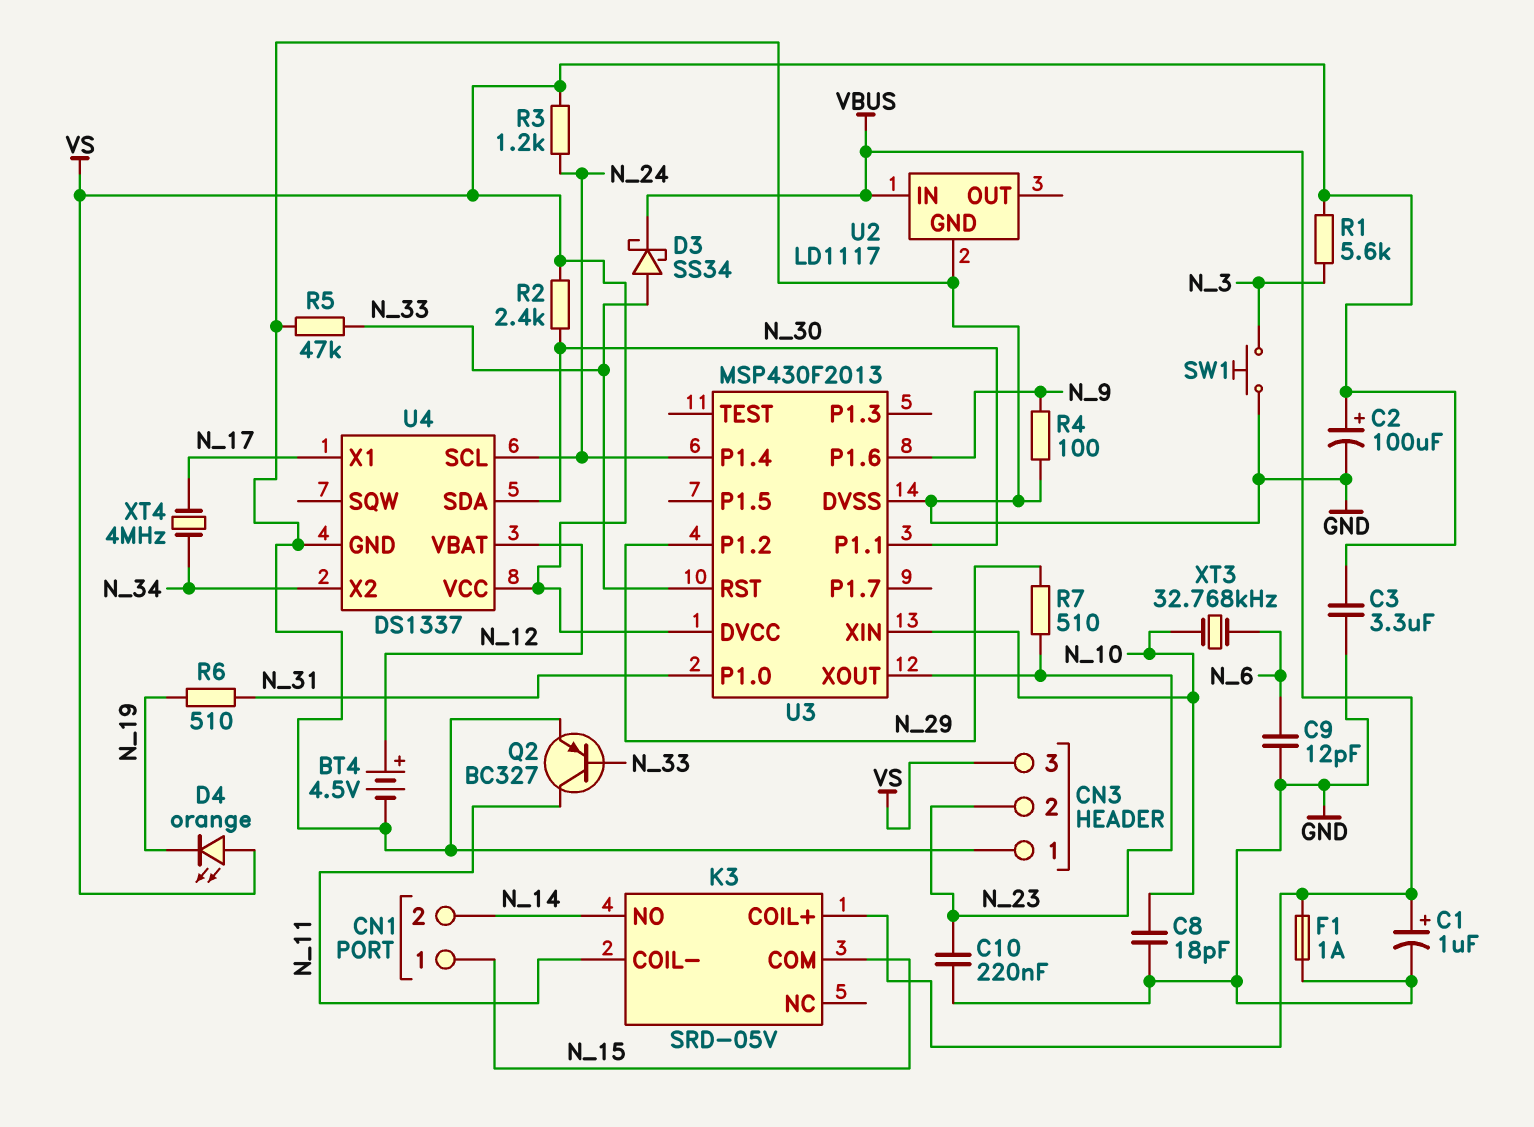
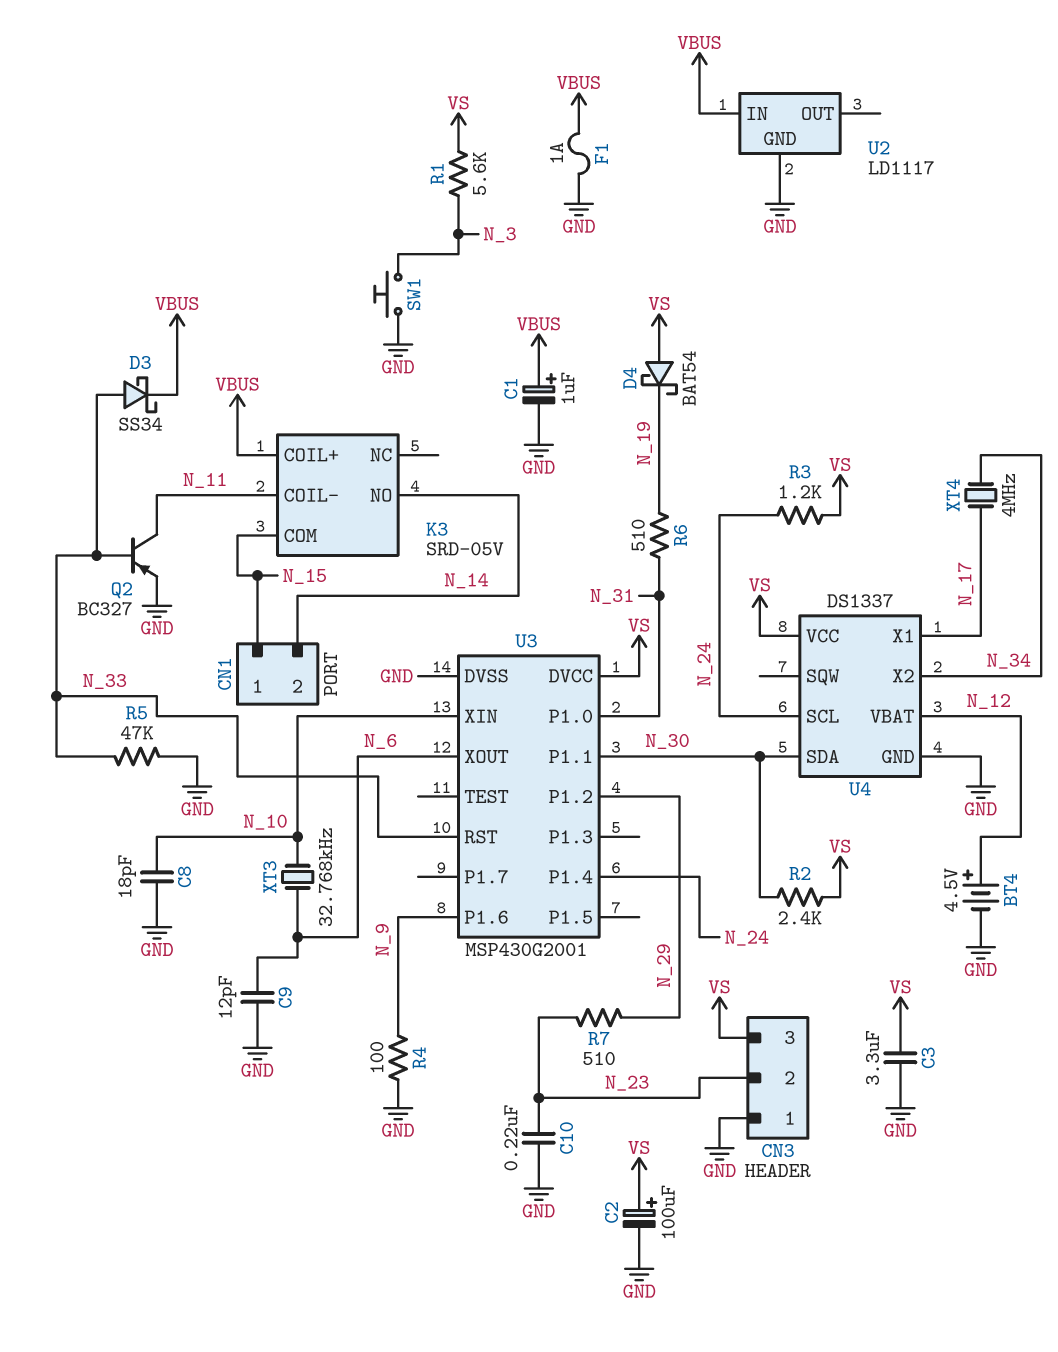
D4: LED orange (A VS, K N_19) -> schottky BAT54 (A VS, K N_19)
U3: MSP430F2013 -> MSP430G2001
U3 pin XOUT: N_23 -> N_6

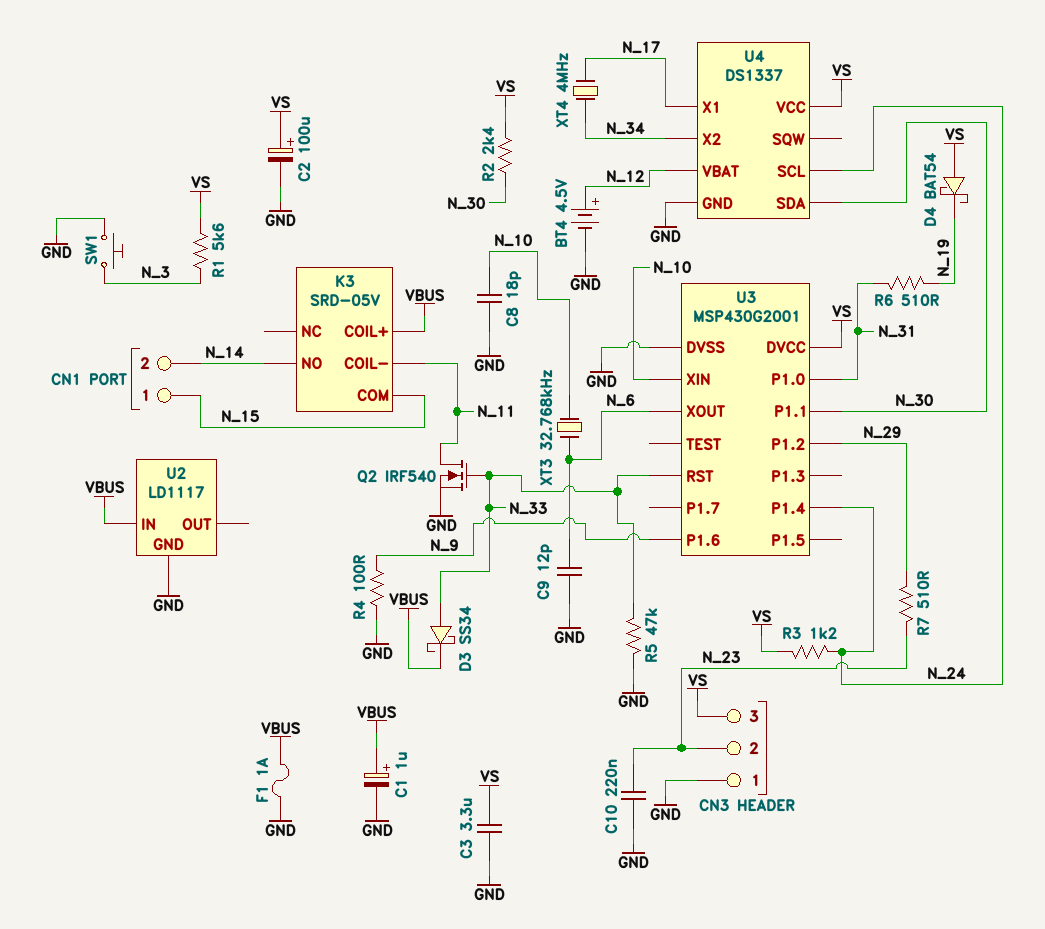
Q2: PNP BC327 (B N_33, C N_11, E GND) -> NMOS IRF540 (G N_33, D N_11, S GND)

